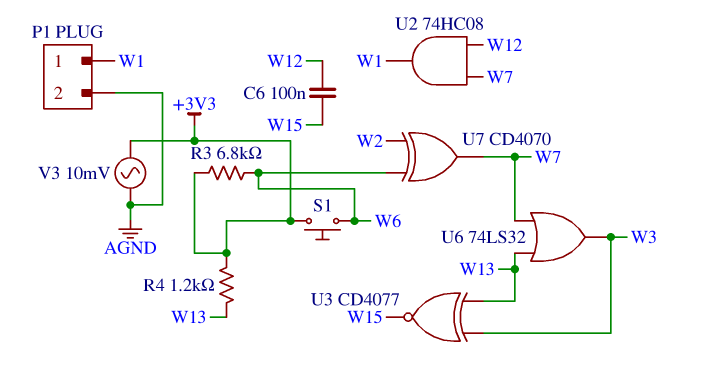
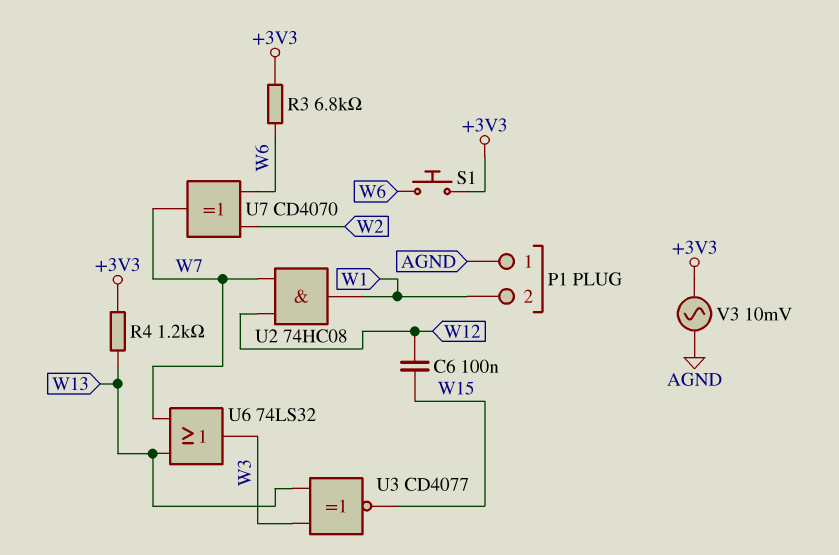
P1 pin 1: W1 -> AGND
P1 pin 2: AGND -> W1

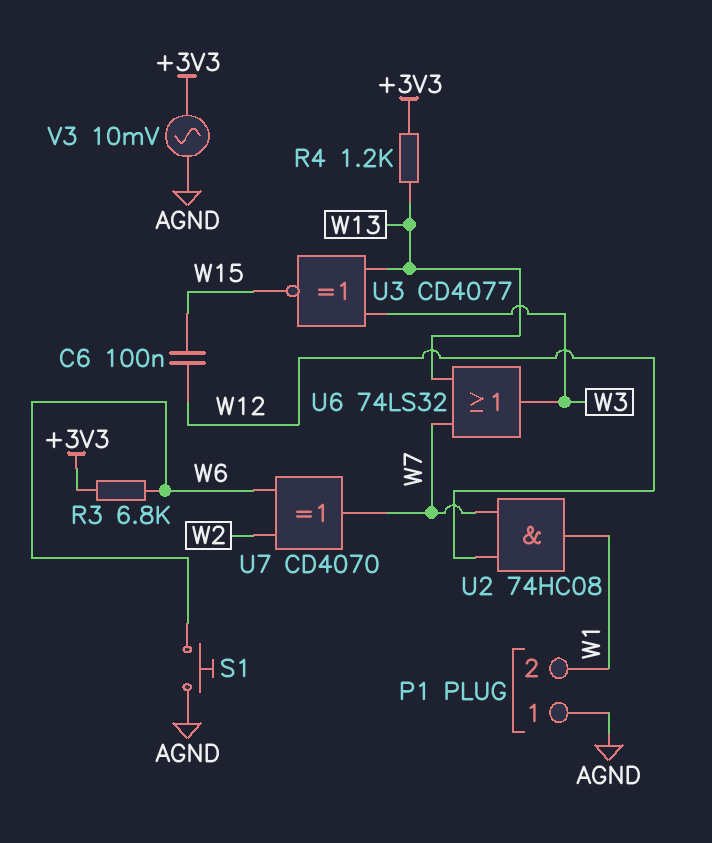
S1: button (+3V3, W6) -> button (AGND, W6)

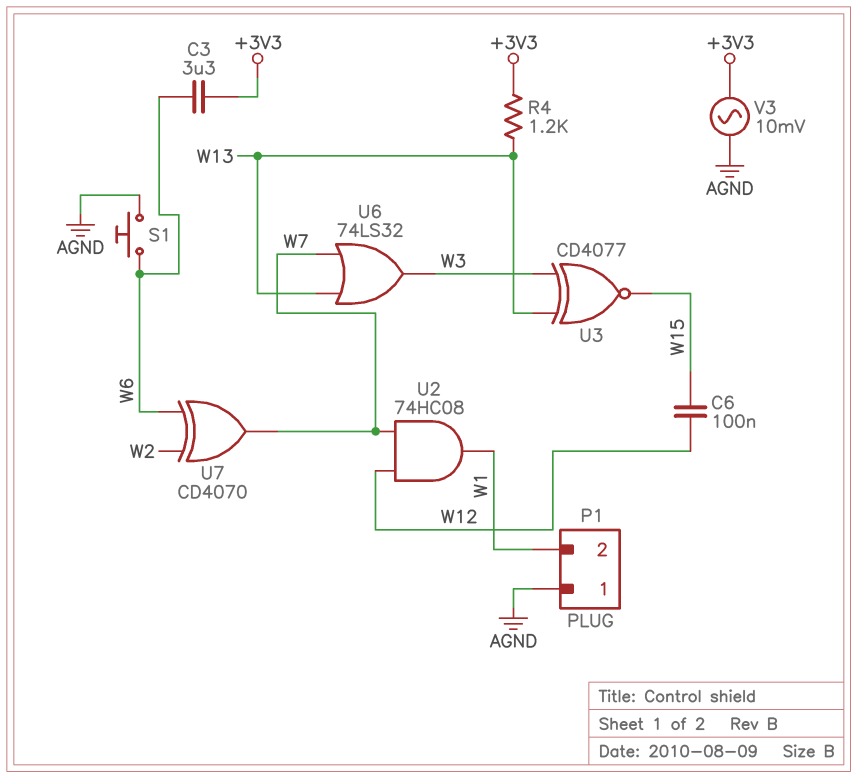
C3: none -> 3.3uF (+3V3, W6)
R3: 6.8k (+3V3, W6) -> none

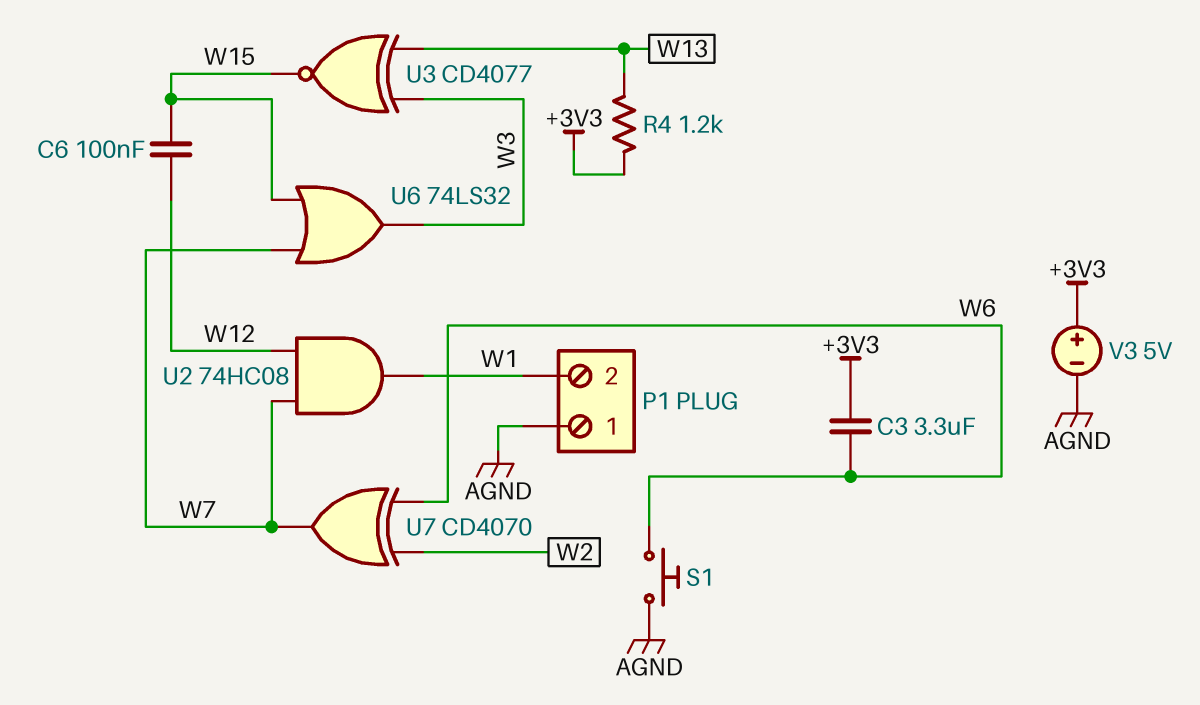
U6: OR 74LS32 (in W7, in W13, out W3) -> OR 74LS32 (in W7, in W15, out W3)
V3: AC 10mV (+3V3, AGND) -> 5V (plus +3V3, minus AGND)

